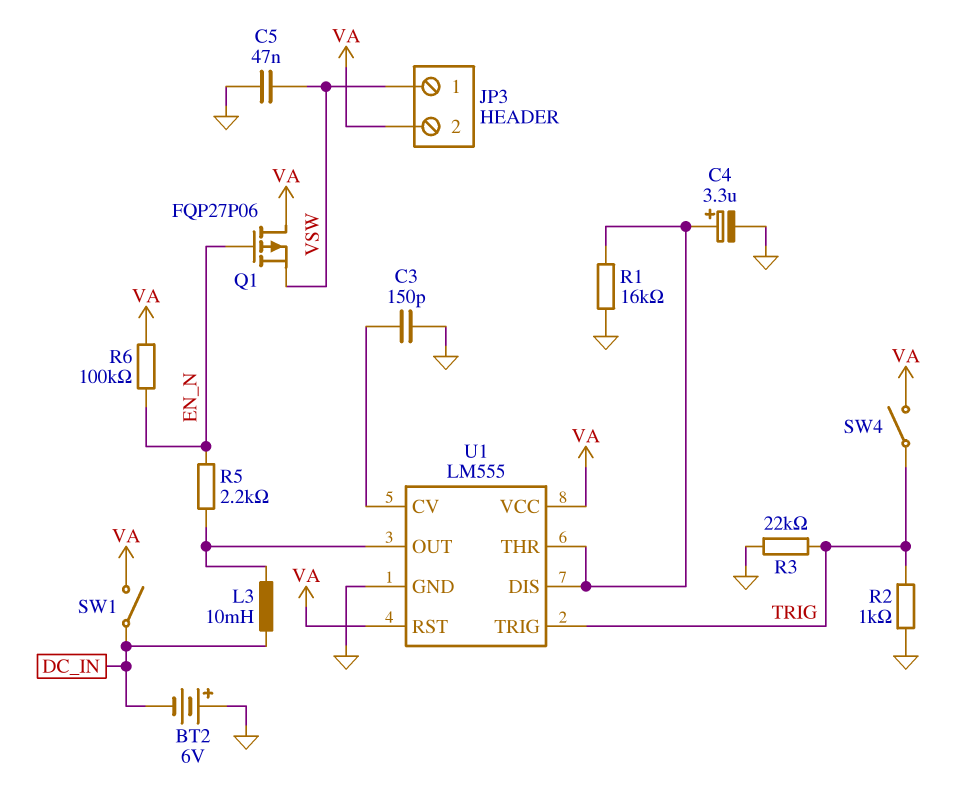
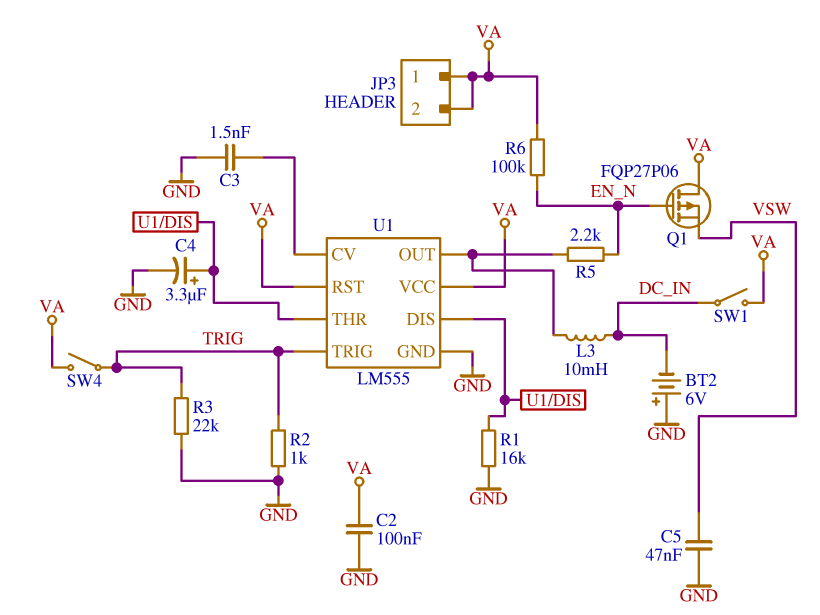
C2: none -> 100nF (GND, VA)
C3: 150pF (GND, U1/CV) -> 1.5nF (GND, U1/CV)
JP3 pin 1: VSW -> VA

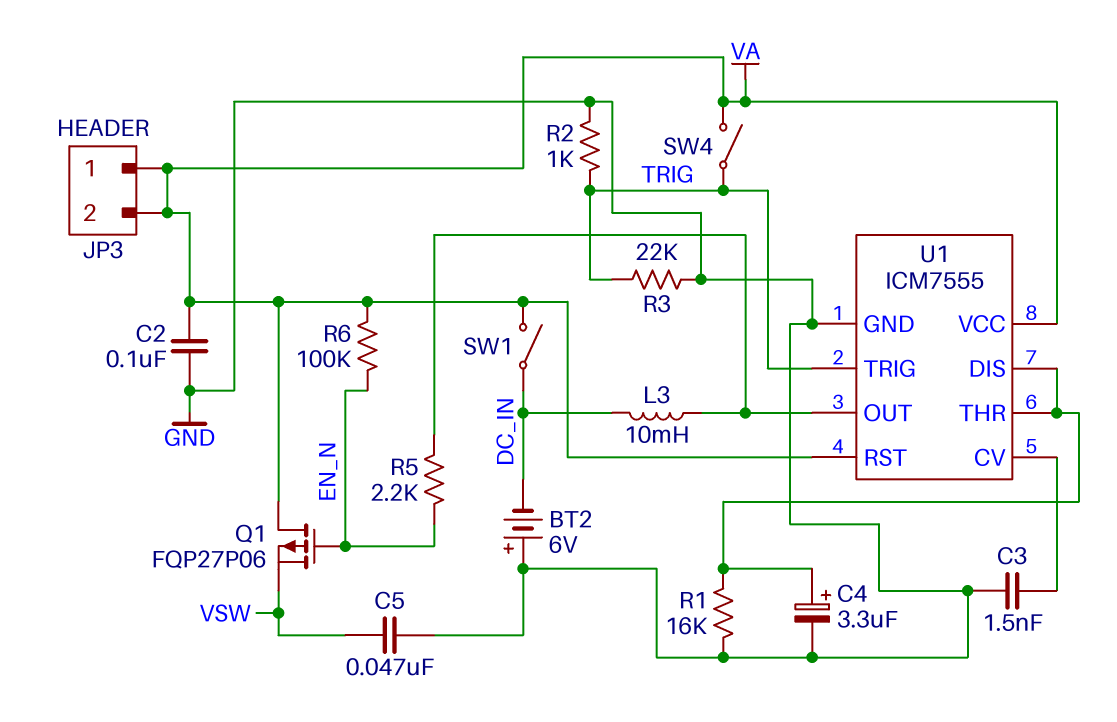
U1: LM555 -> ICM7555

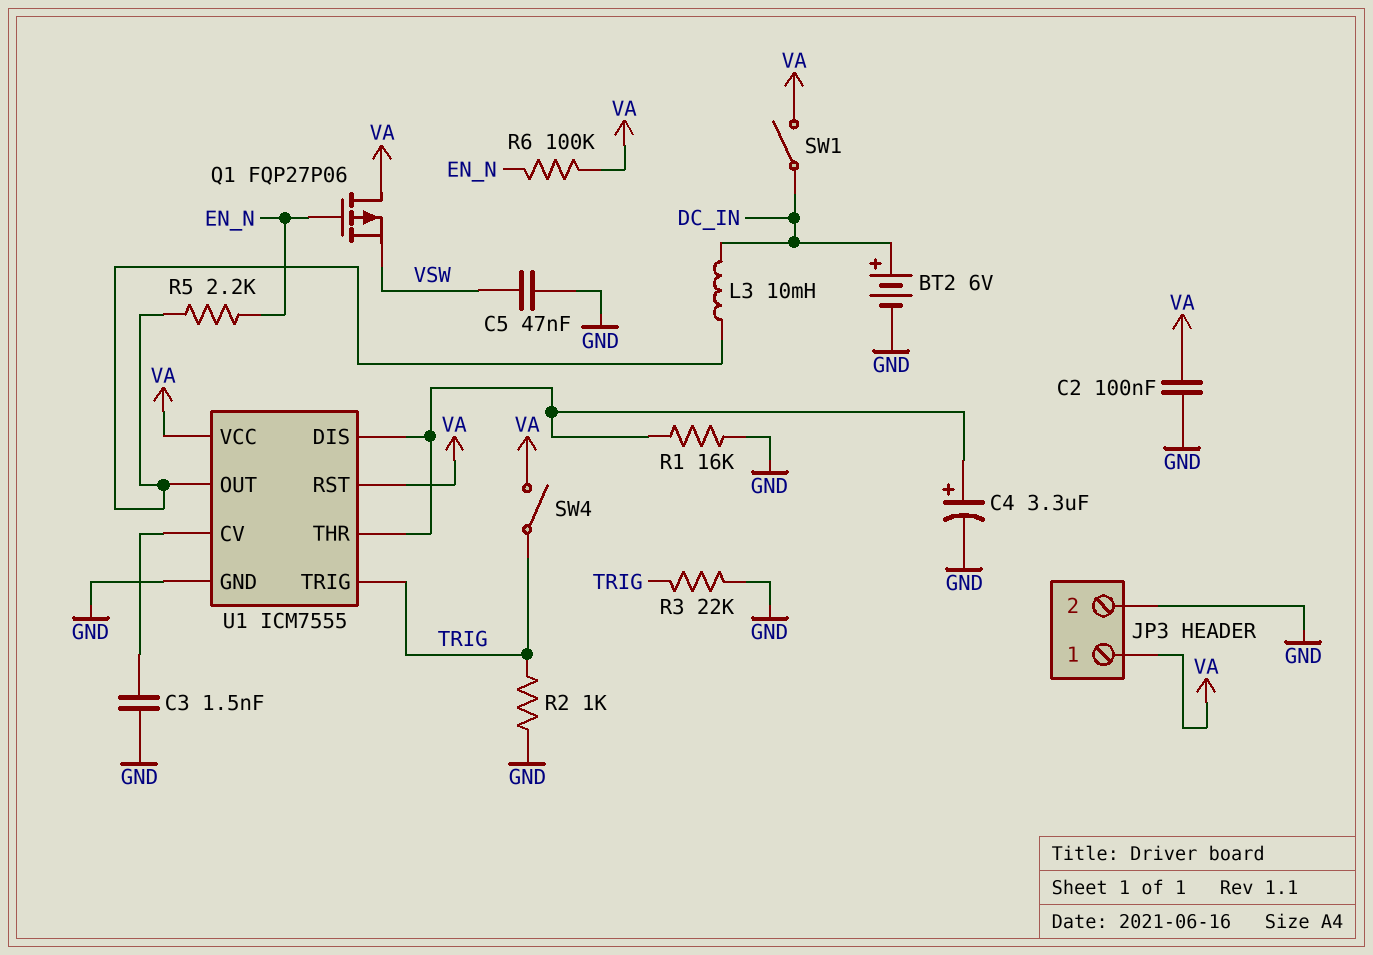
BT2: 6V (plus GND, minus DC_IN) -> 6V (plus DC_IN, minus GND)
JP3 pin 2: VA -> GND

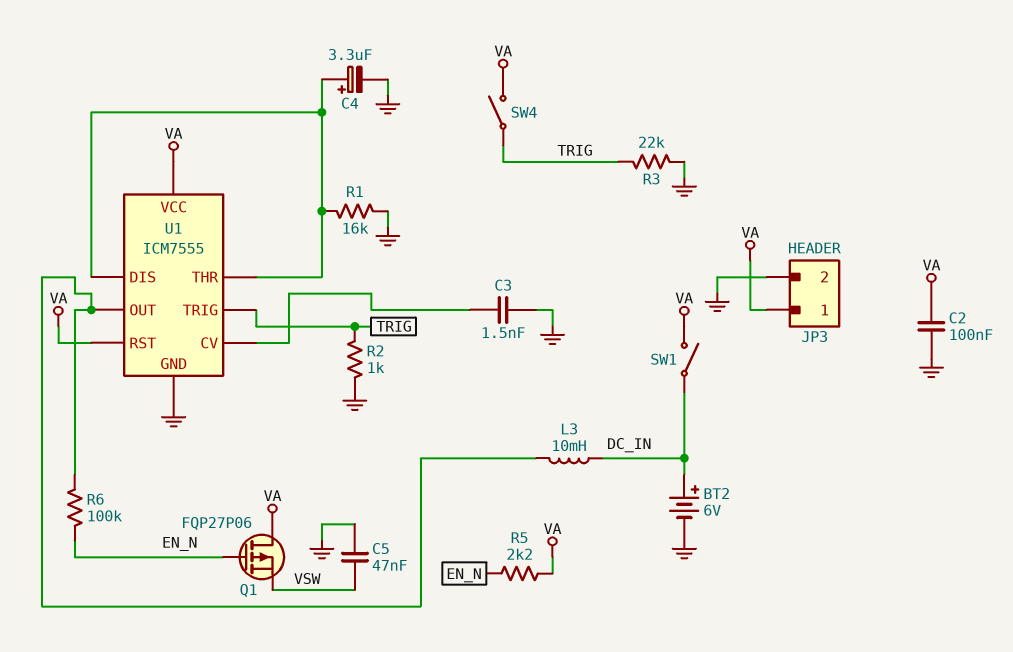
R5: 2.2k (EN_N, U1/OUT) -> 2.2k (EN_N, VA)
R6: 100k (EN_N, VA) -> 100k (EN_N, U1/OUT)

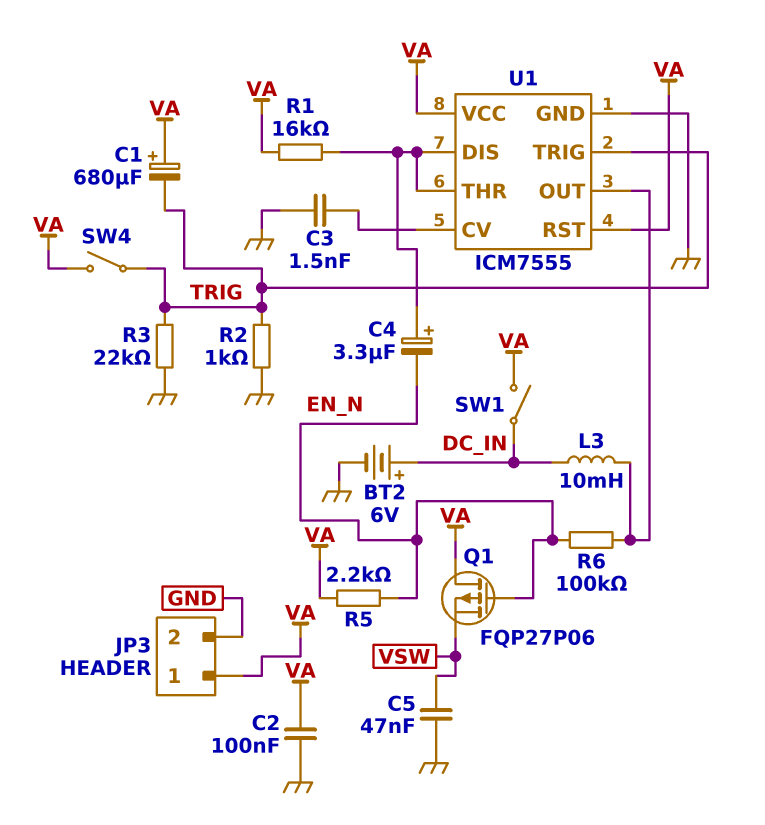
C1: none -> 680uF (plus VA, minus TRIG)
C4: 3.3uF (plus U1/DIS, minus GND) -> 3.3uF (plus U1/DIS, minus EN_N)
R1: 16k (GND, U1/DIS) -> 16k (U1/DIS, VA)

